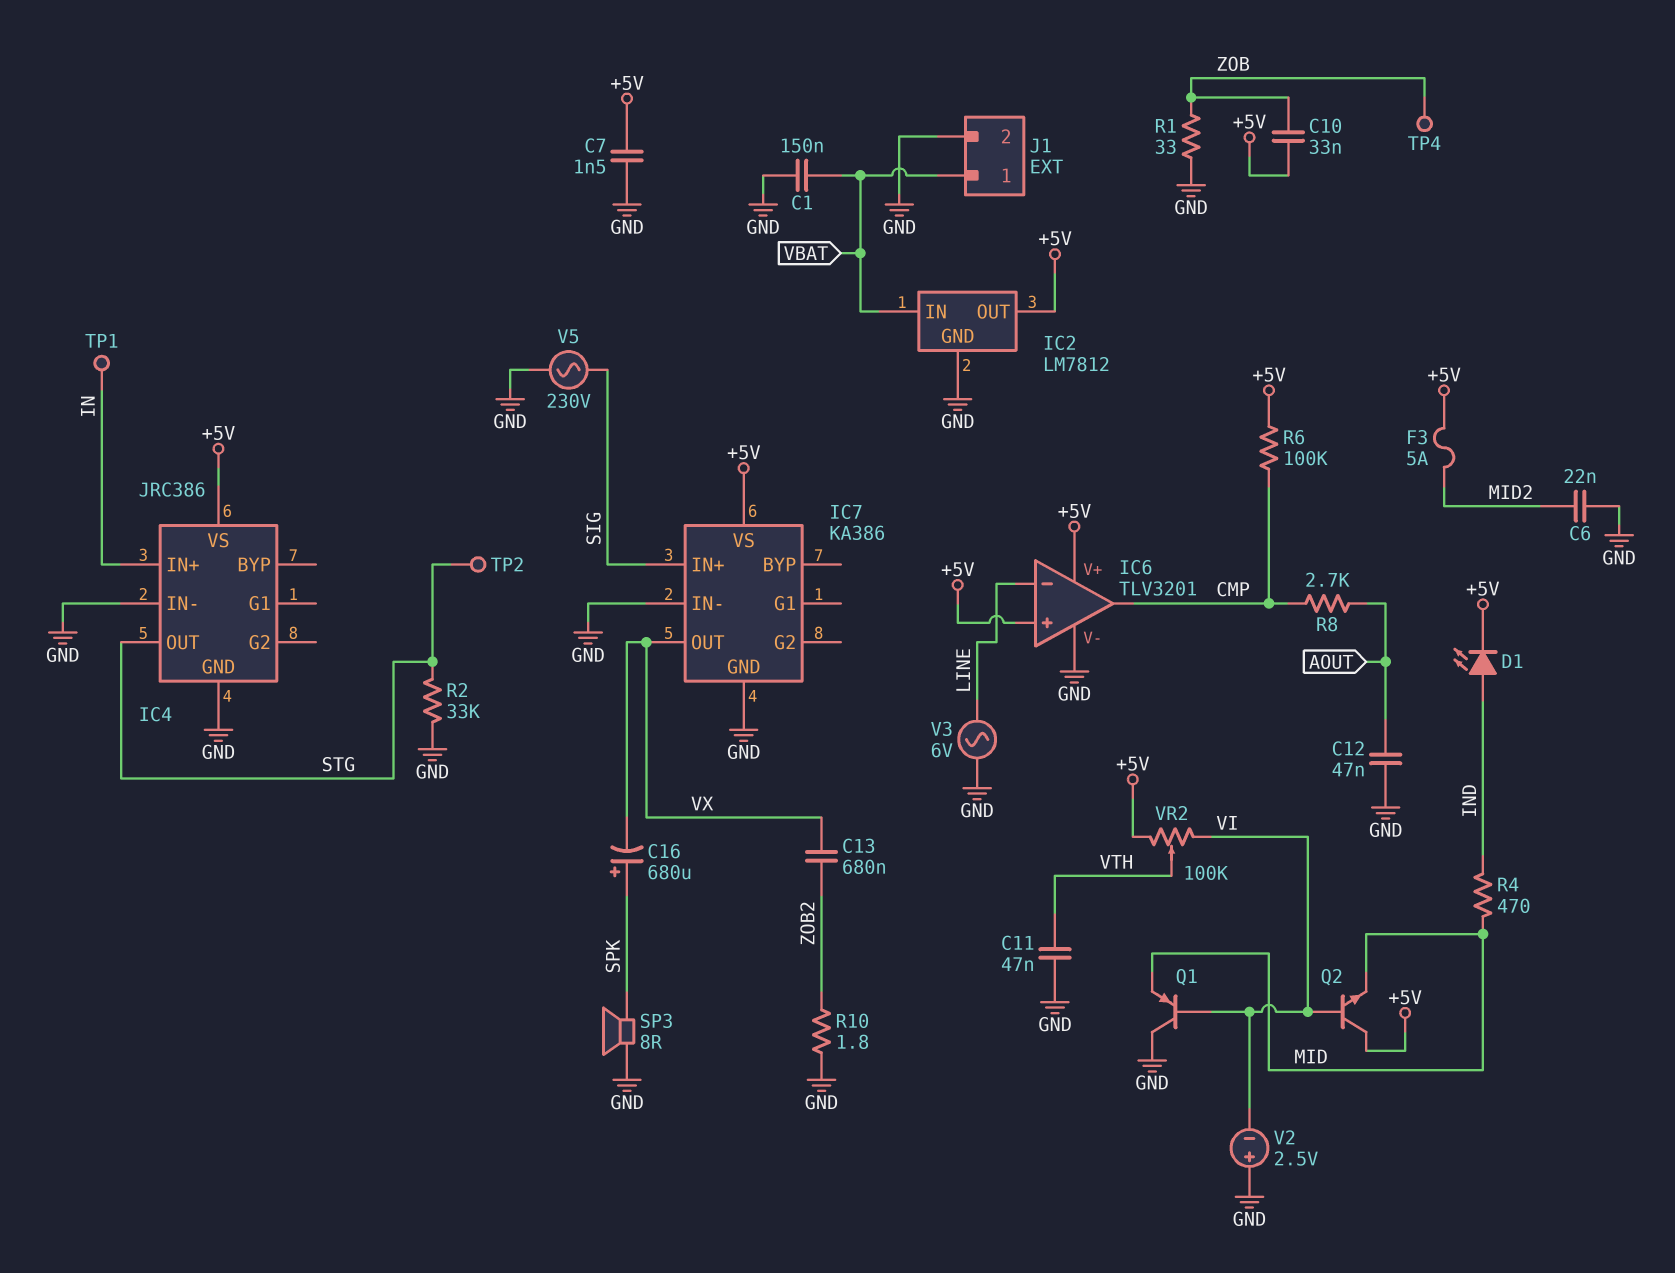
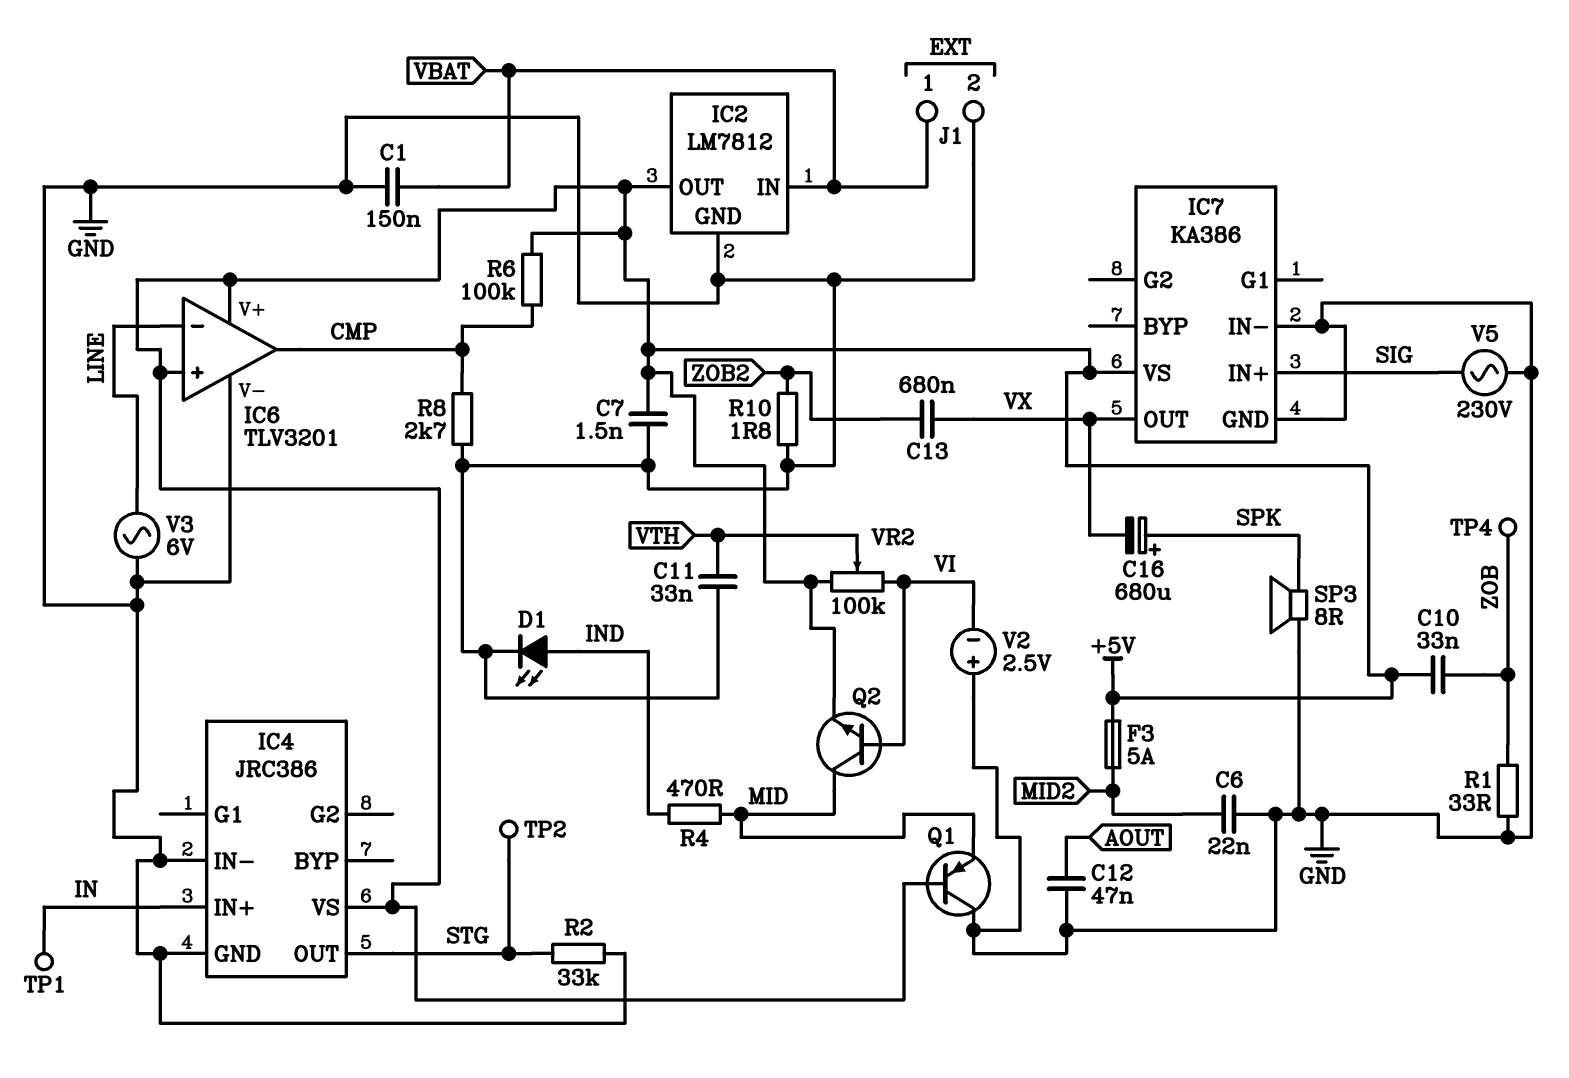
C11: 47nF (GND, VTH) -> 33nF (GND, VTH)
D1: LED (A IND, K +5V) -> LED (A IND, K GND)
Q1: PNP (B VI, C GND, E MID) -> PNP (B +5V, C GND, E MID)
Q2: NPN (B VI, C +5V, E MID) -> NPN (B VI, C MID, E +5V)
R8: 2.7k (AOUT, CMP) -> 2.7k (CMP, GND)

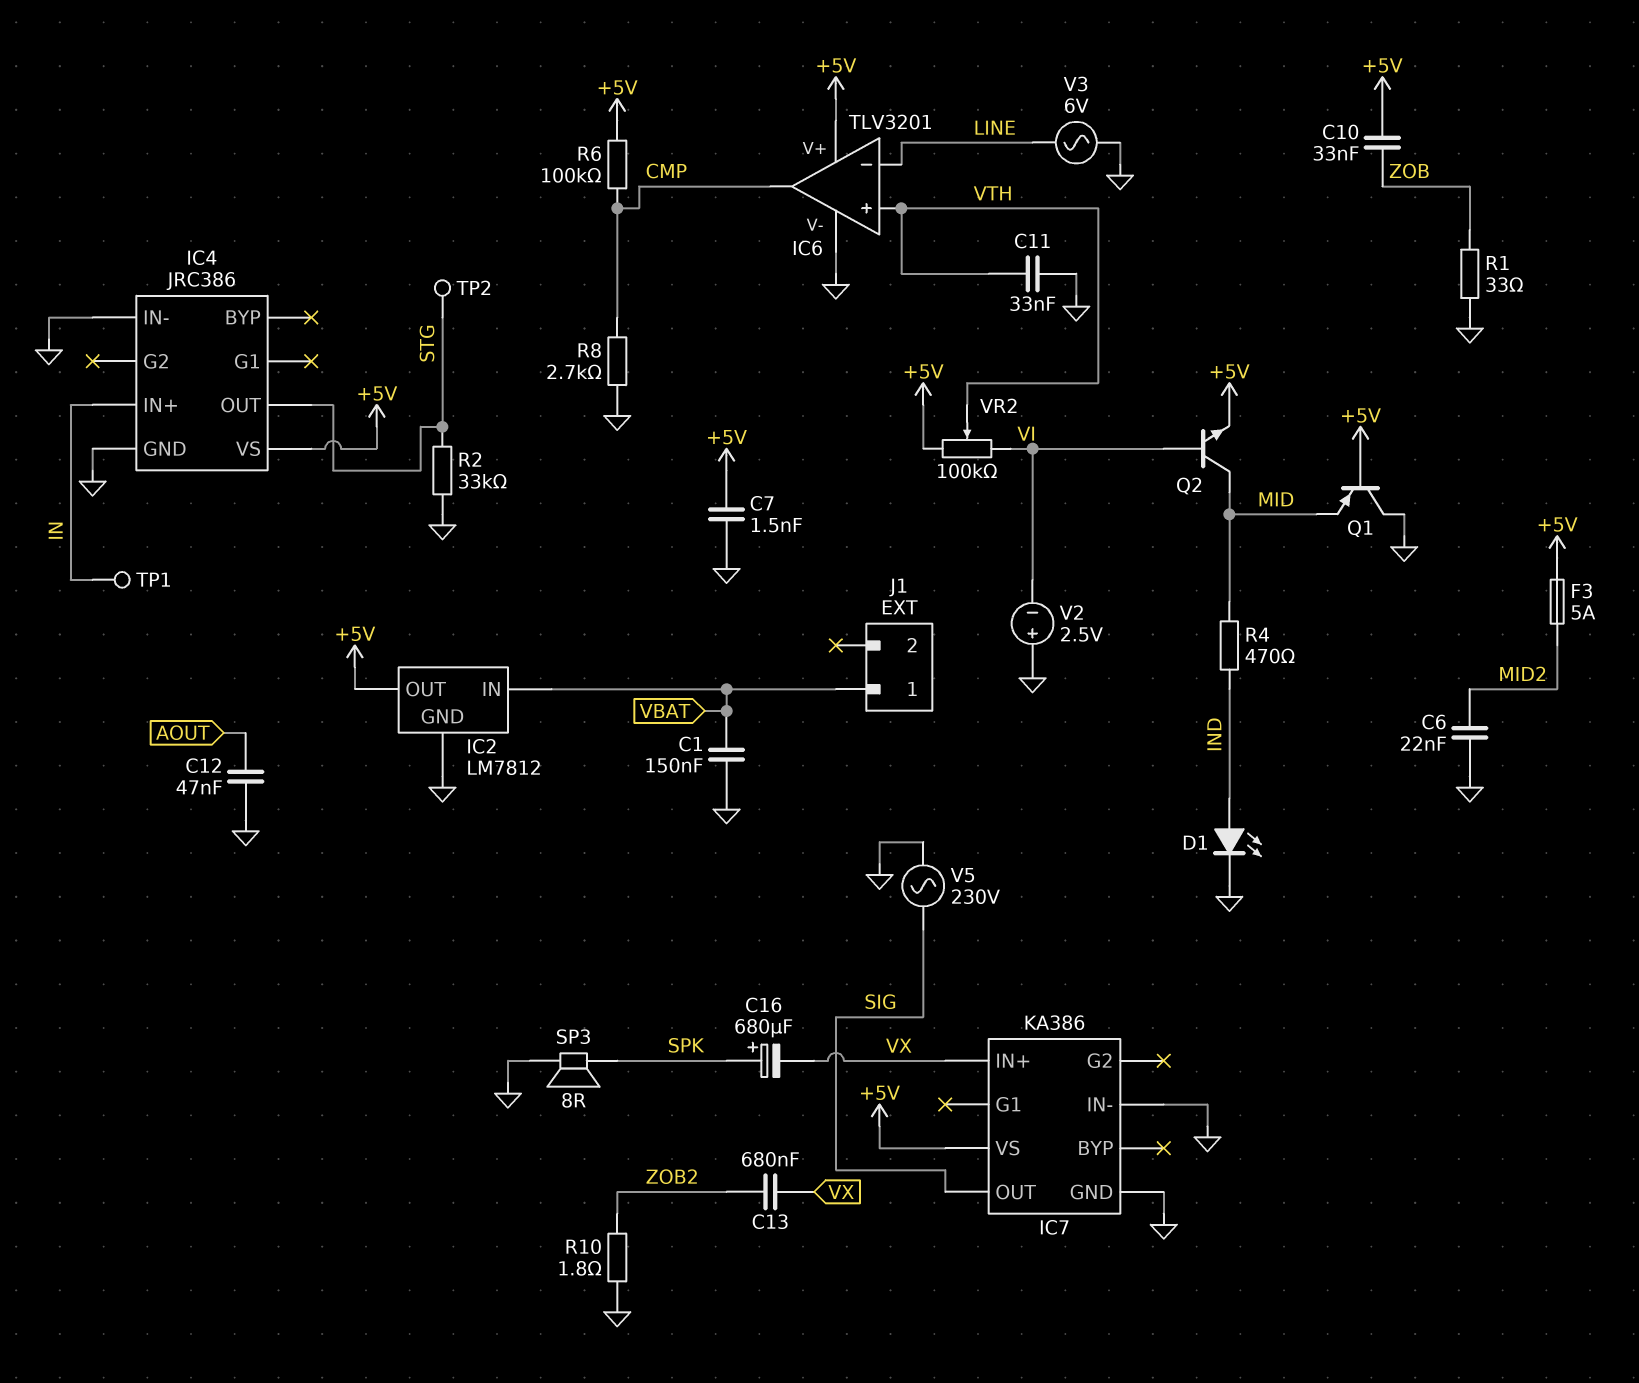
IC6 pin in+: +5V -> VTH
IC7 pin IN+: SIG -> VX
IC7 pin OUT: VX -> SIG
J1 pin 2: GND -> none
TP4: test point (ZOB) -> none

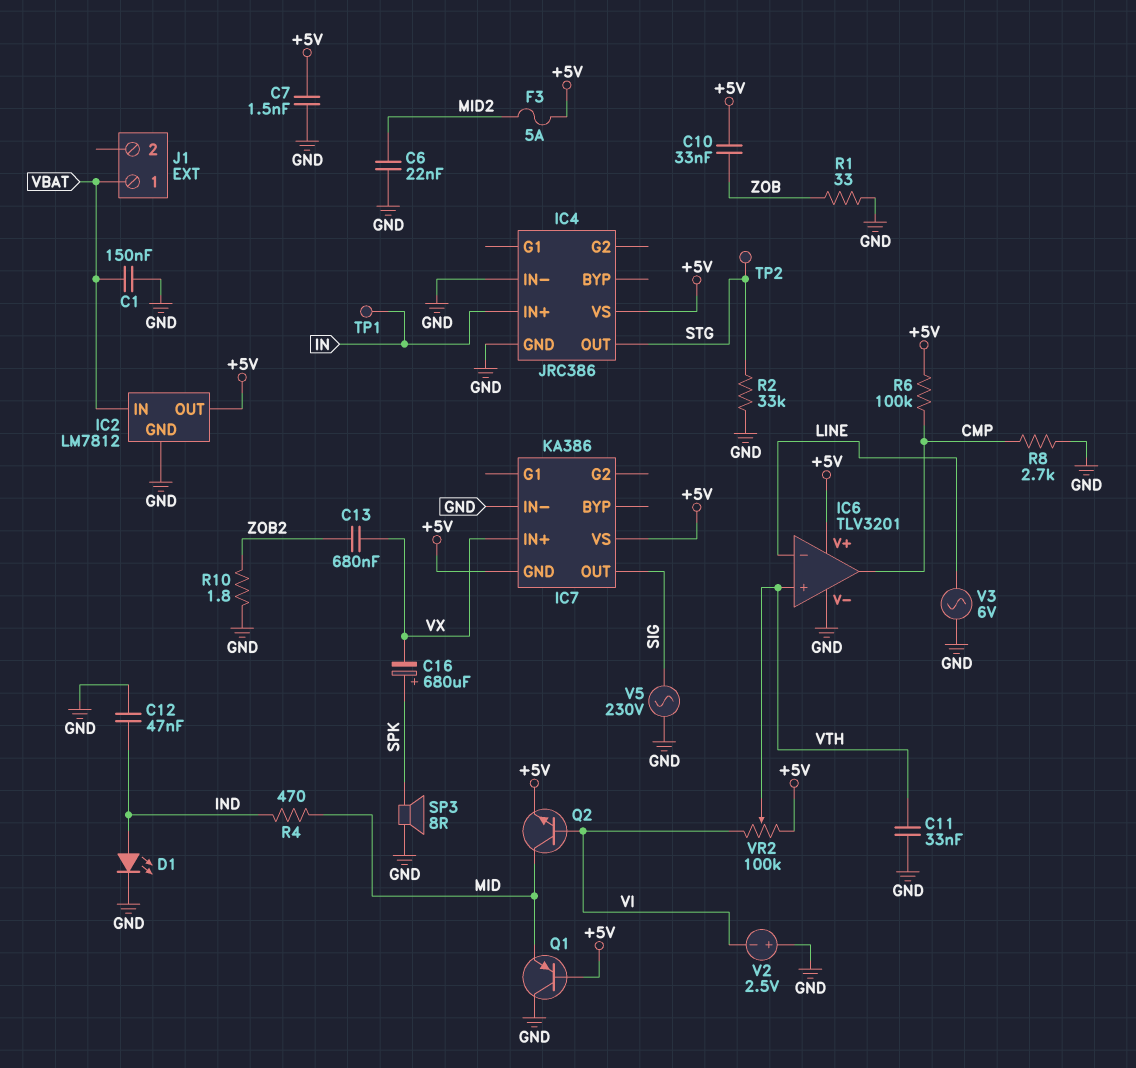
C12: 47nF (AOUT, GND) -> 47nF (GND, IND)
IC7 pin GND: GND -> +5V

